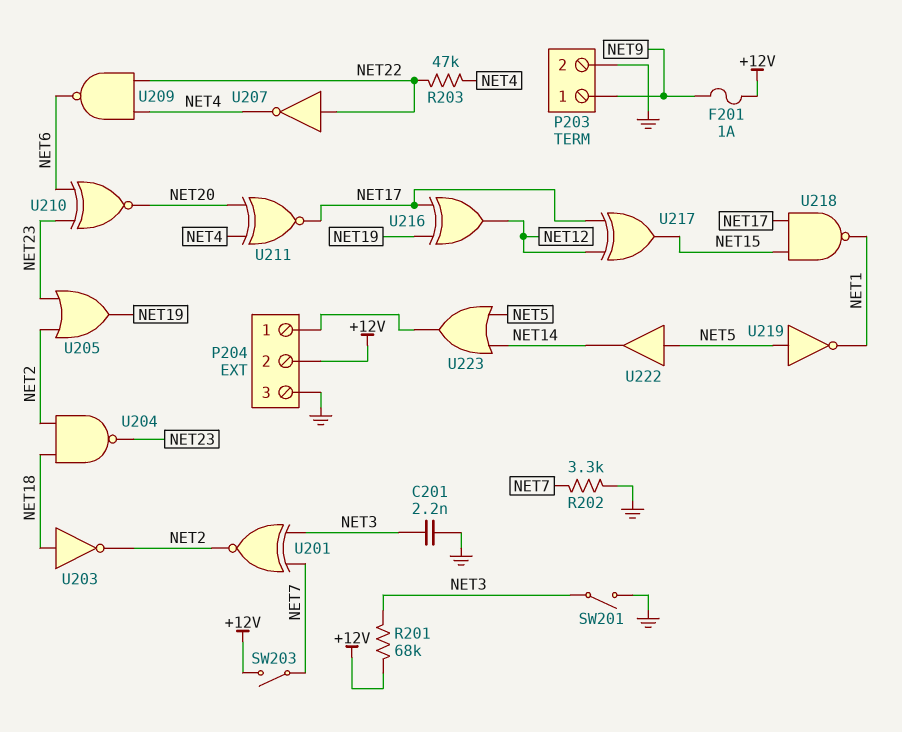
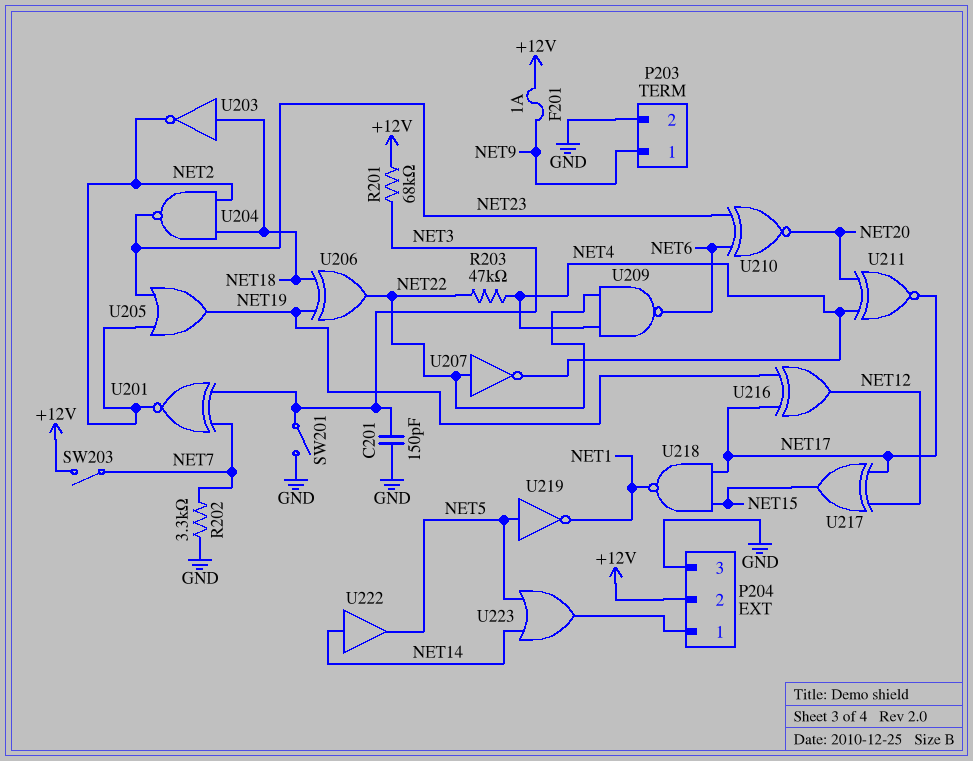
C201: 2.2nF (GND, NET3) -> 150pF (GND, NET3)
U206: none -> XOR (in NET18, in NET19, out NET22)
U222: buffer (in NET5, out NET14) -> buffer (in NET14, out NET5)

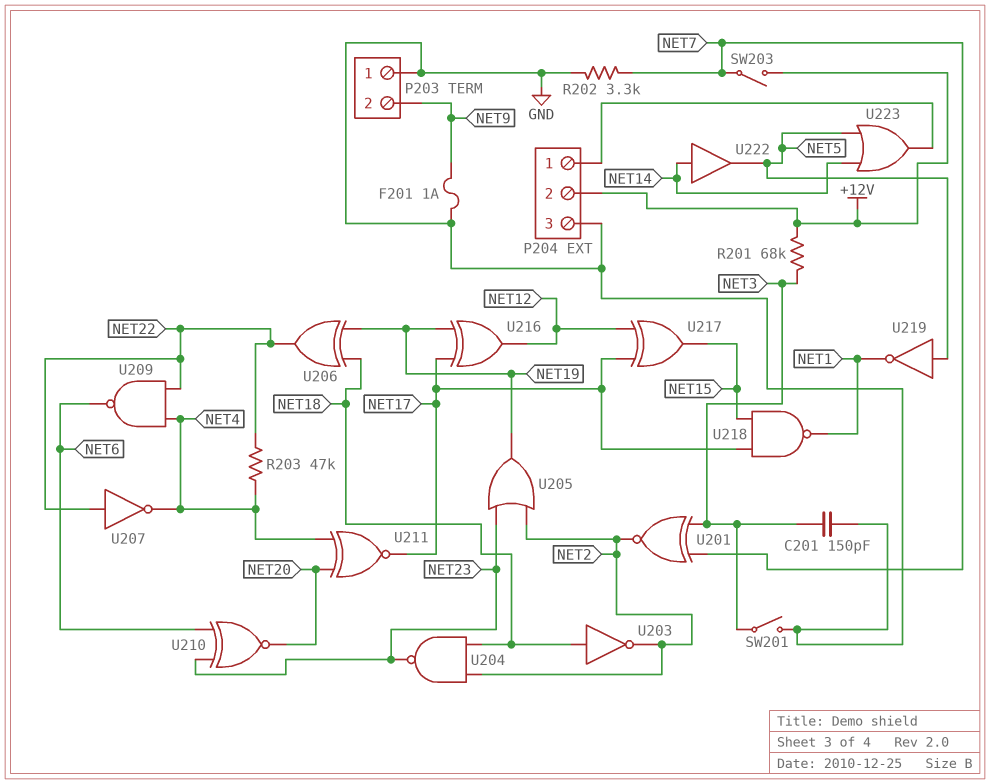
F201: 1A (+12V, NET9) -> 1A (GND, NET9)
P203 pin 1: NET9 -> GND
P203 pin 2: GND -> NET9

